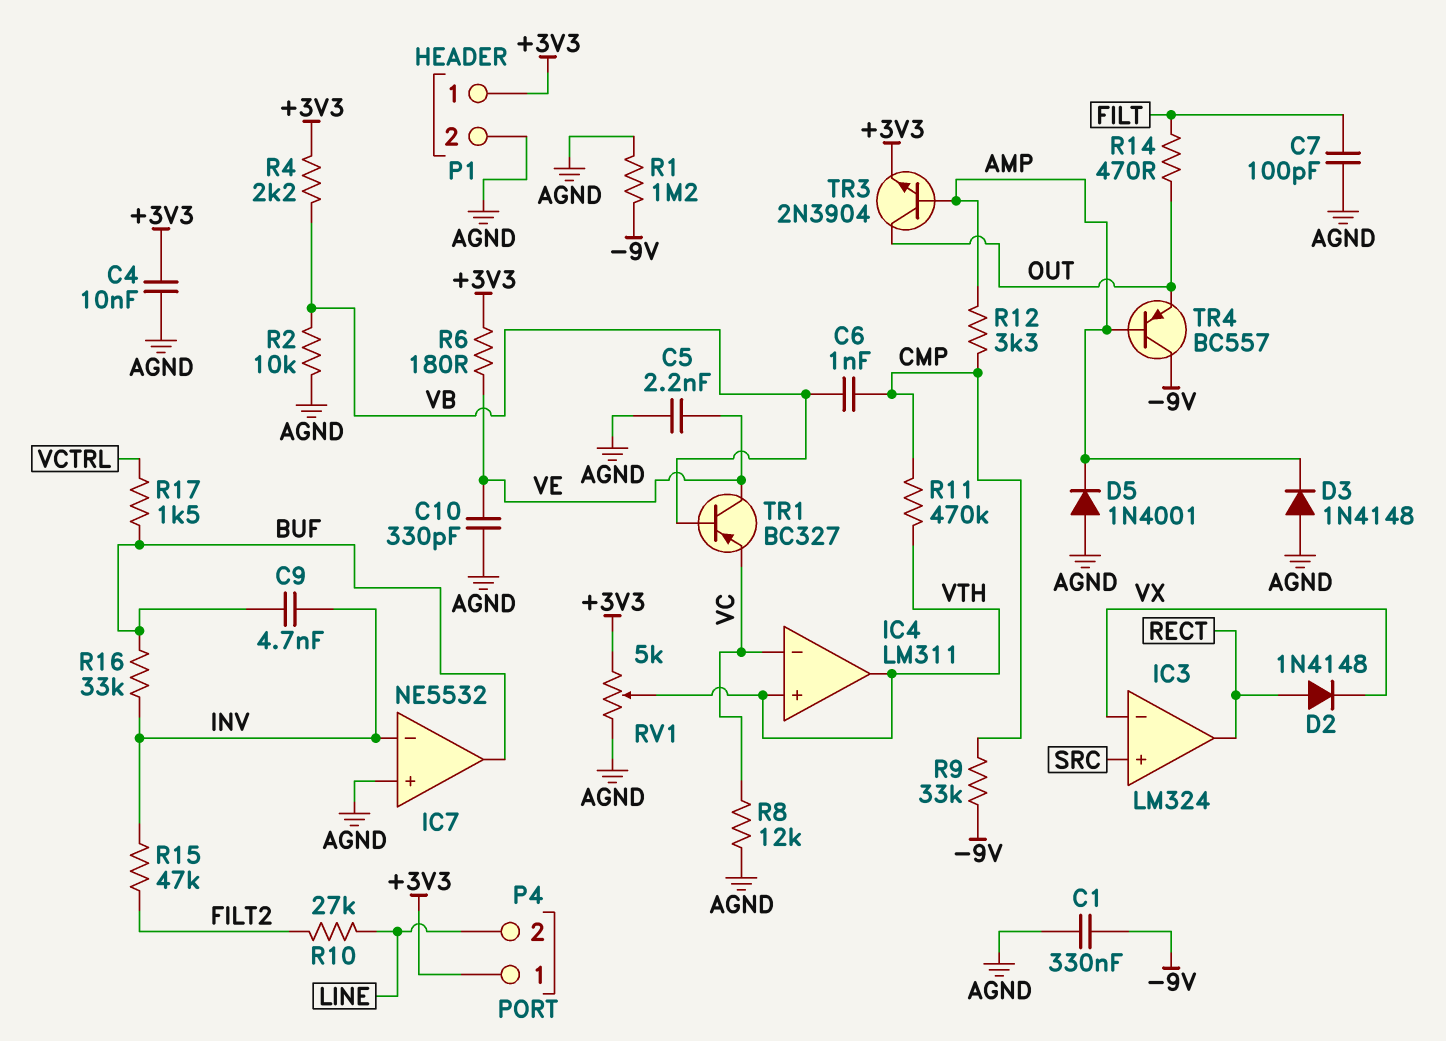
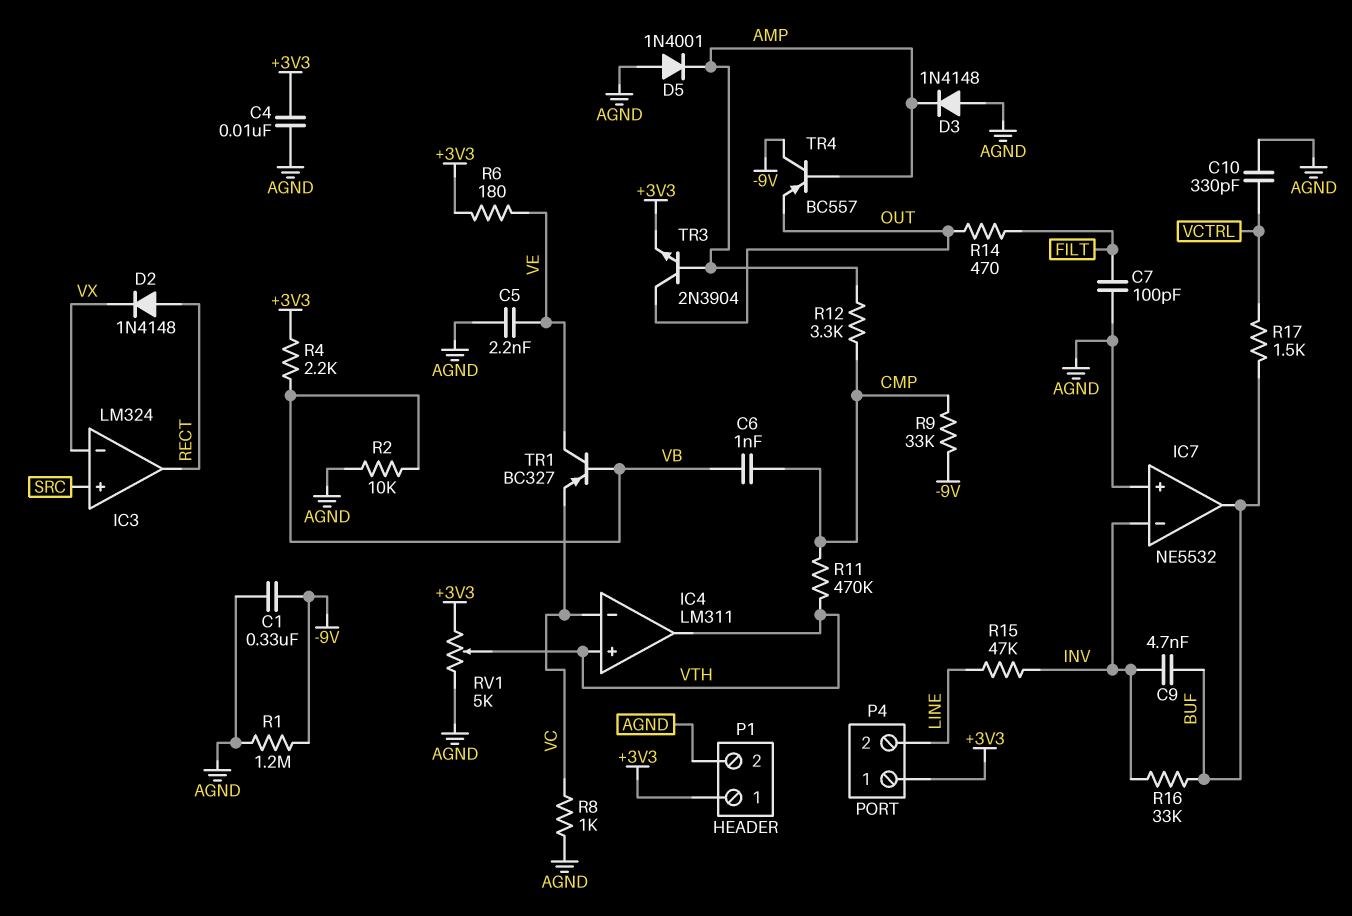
C10: 330pF (AGND, VE) -> 330pF (AGND, VCTRL)
R8: 12k (AGND, VC) -> 1k (AGND, VC)
R10: 27k (FILT2, LINE) -> none
R15: 47k (FILT2, INV) -> 47k (INV, LINE)

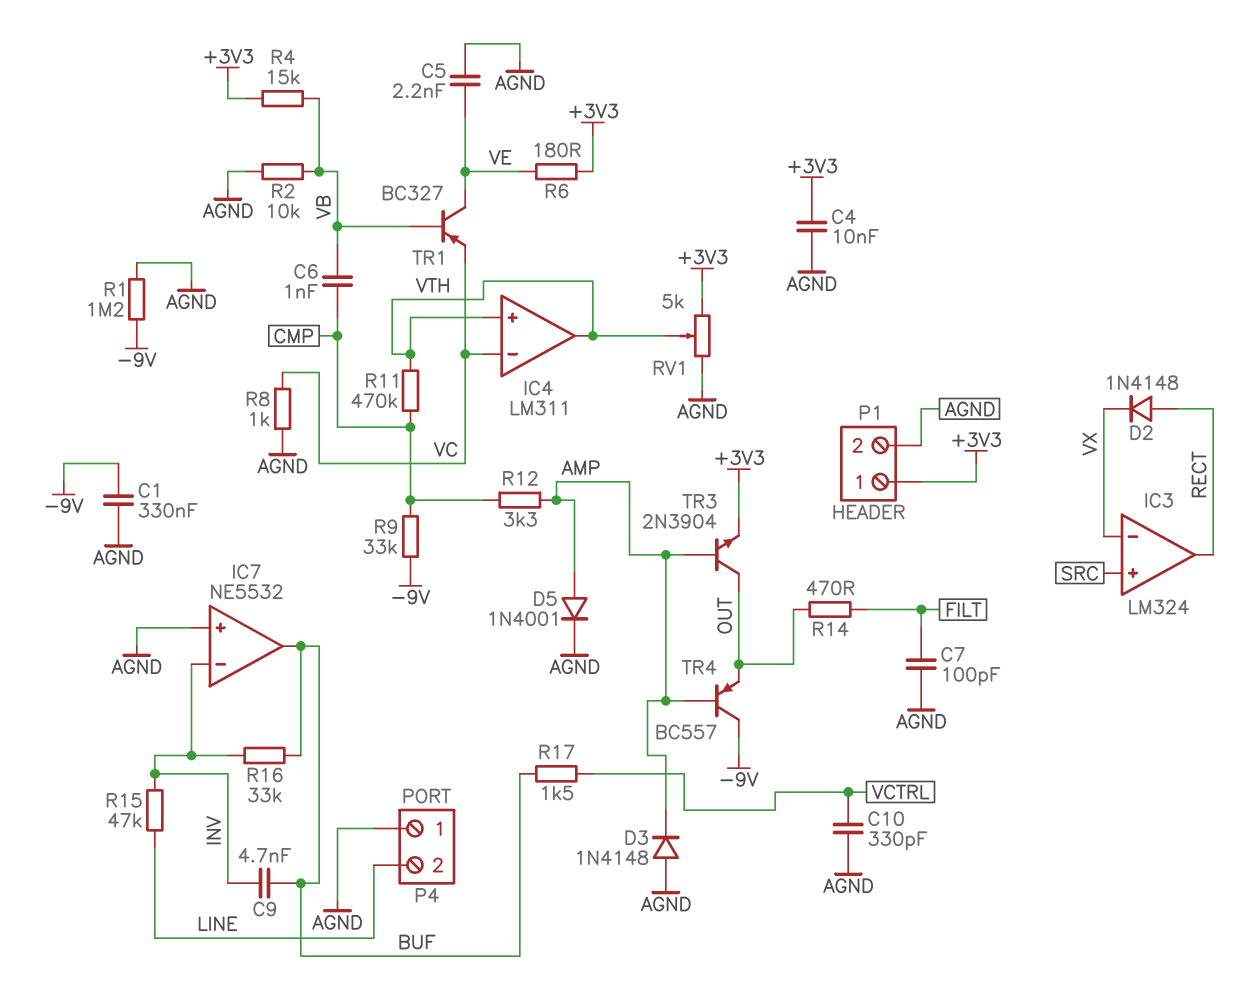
D5: diode 1N4001 (A AGND, K AMP) -> diode 1N4001 (A AMP, K AGND)
P4 pin 1: +3V3 -> AGND
R4: 2.2k (+3V3, VB) -> 15k (+3V3, VB)

